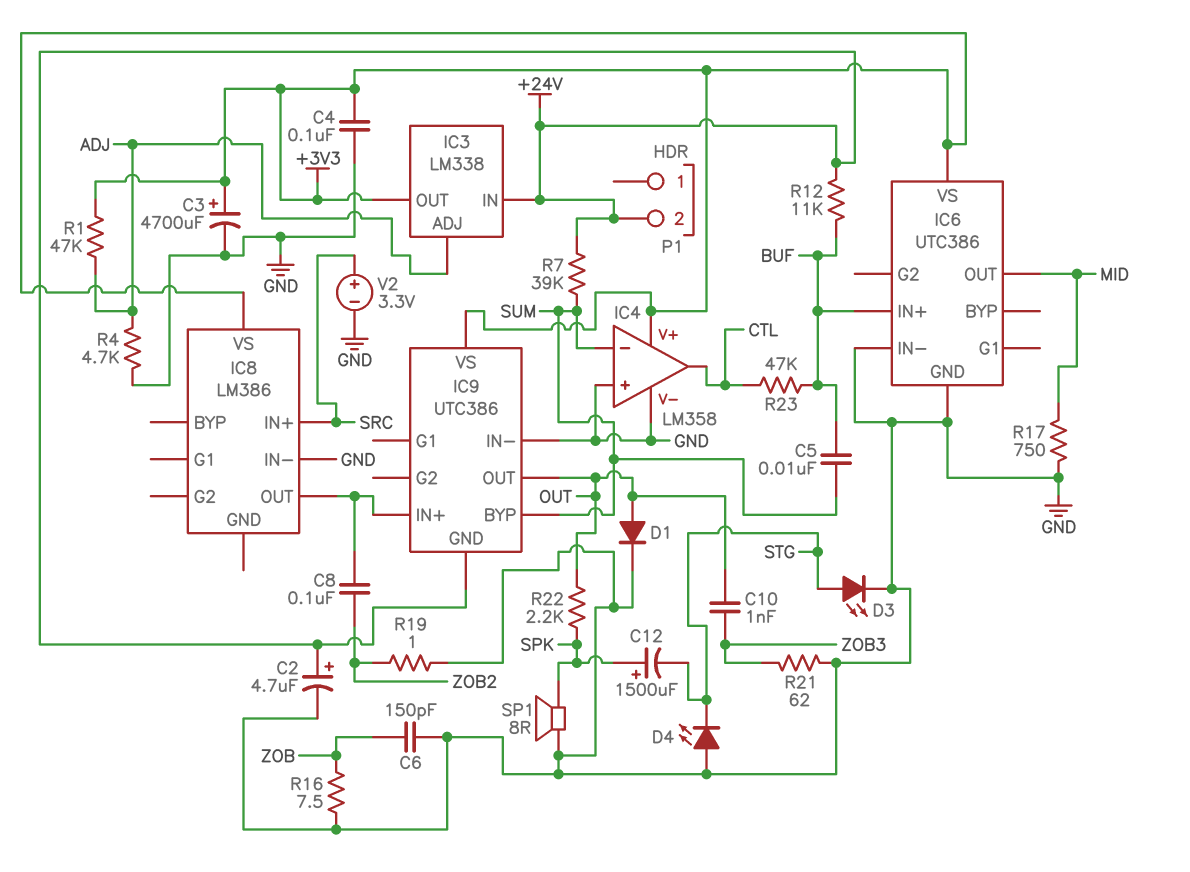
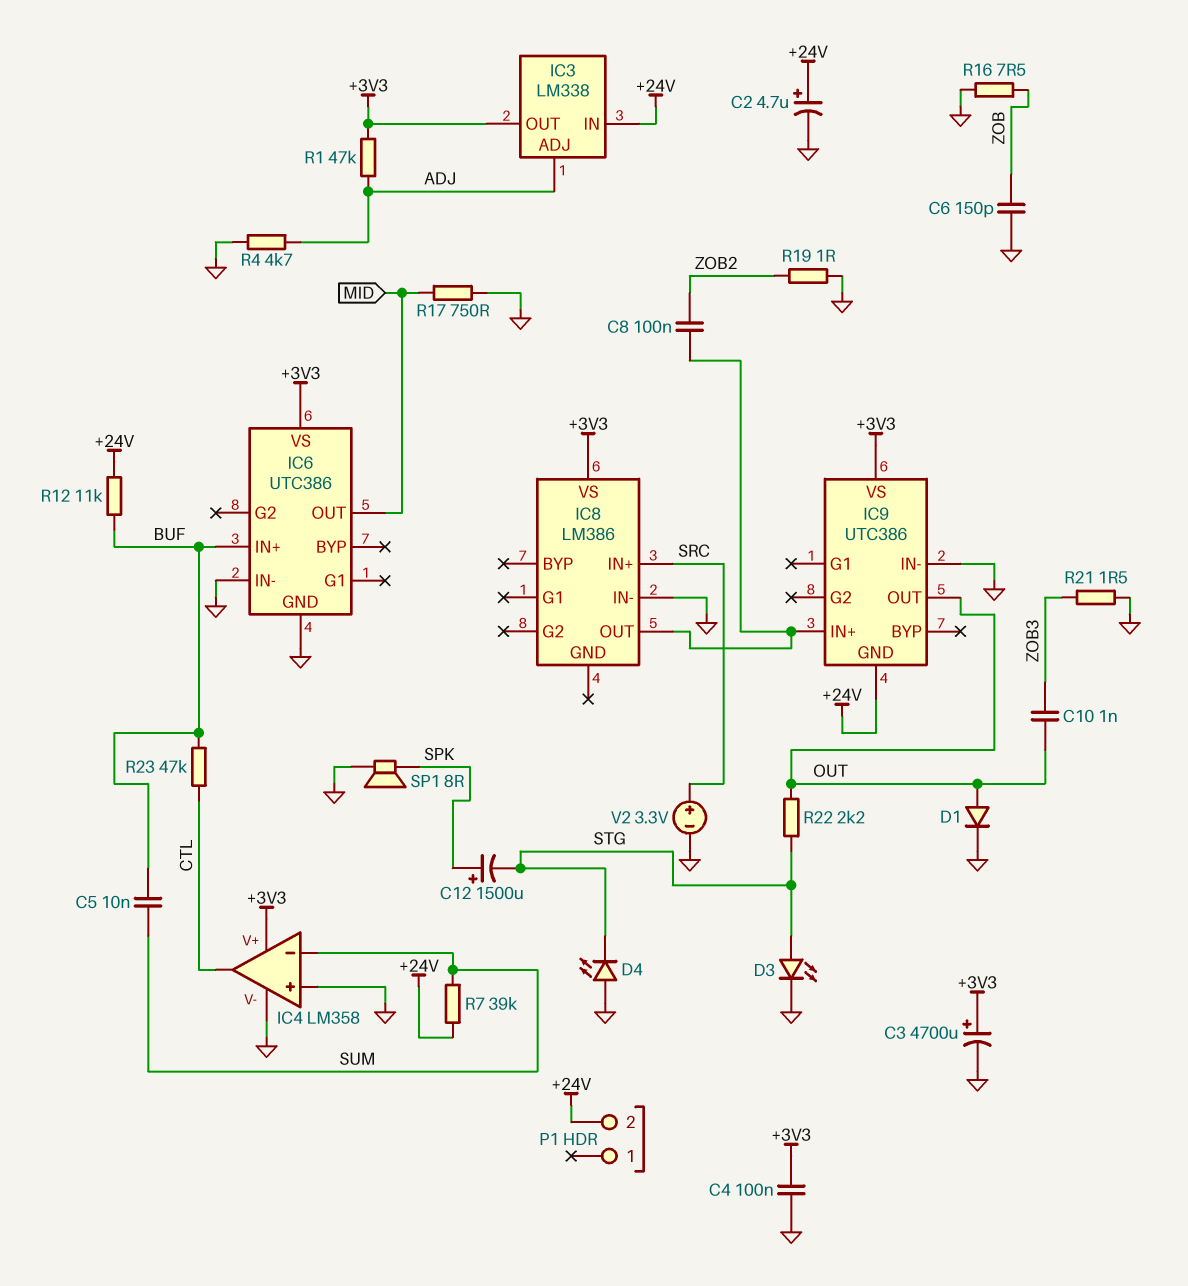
IC9 pin BYP: SUM -> none
R21: 62 (GND, ZOB3) -> 1.5 (GND, ZOB3)
R22: 2.2k (OUT, SPK) -> 2.2k (OUT, STG)

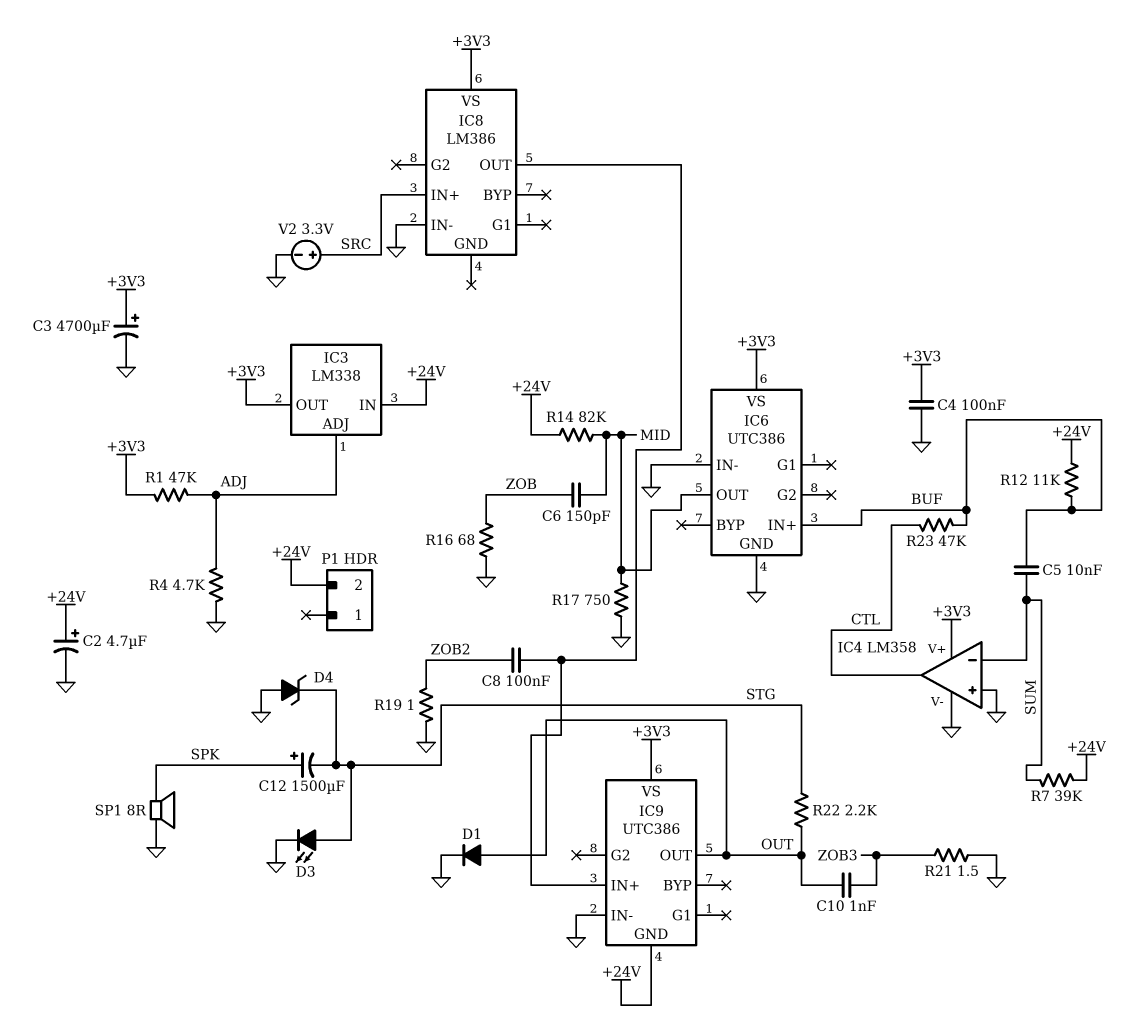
C6: 150pF (GND, ZOB) -> 150pF (MID, ZOB)
D4: LED (A GND, K STG) -> zener (A GND, K STG)
R14: none -> 82k (+24V, MID)
R16: 7.5 (GND, ZOB) -> 68 (GND, ZOB)

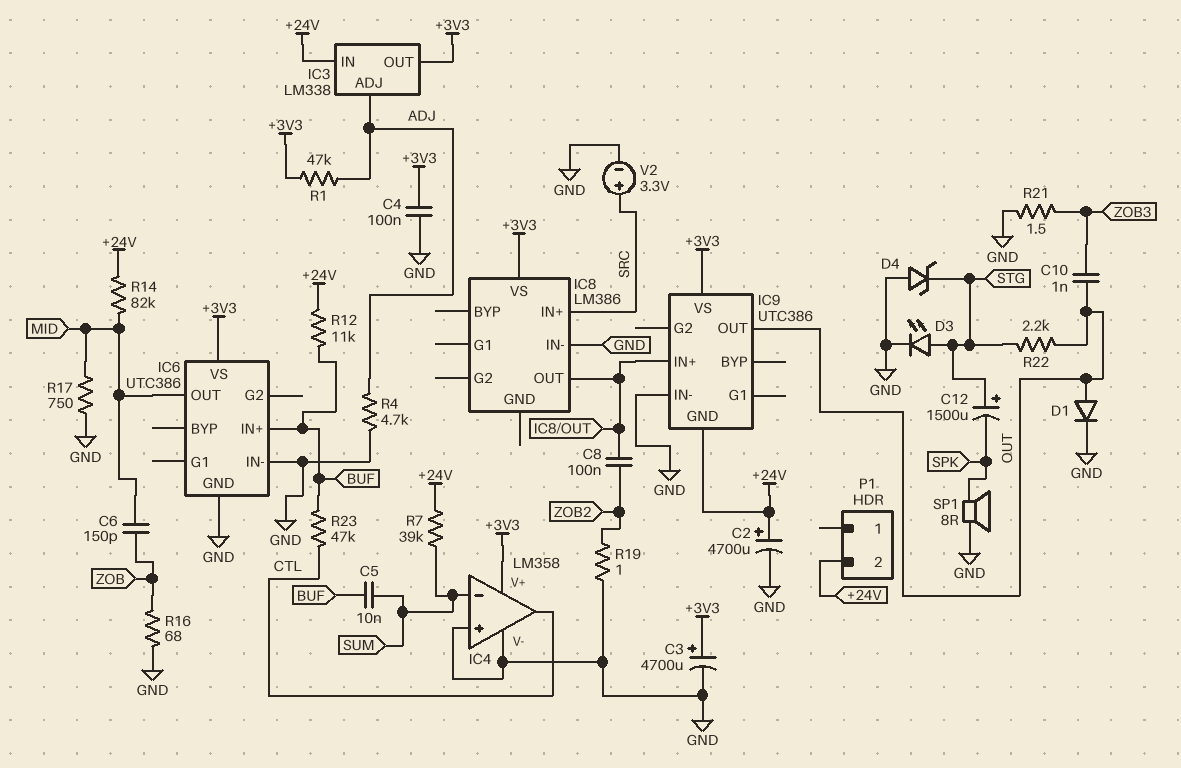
C2: 4.7uF (plus +24V, minus GND) -> 4700uF (plus +24V, minus GND)
C12: 1500uF (plus SPK, minus STG) -> 1500uF (plus STG, minus SPK)

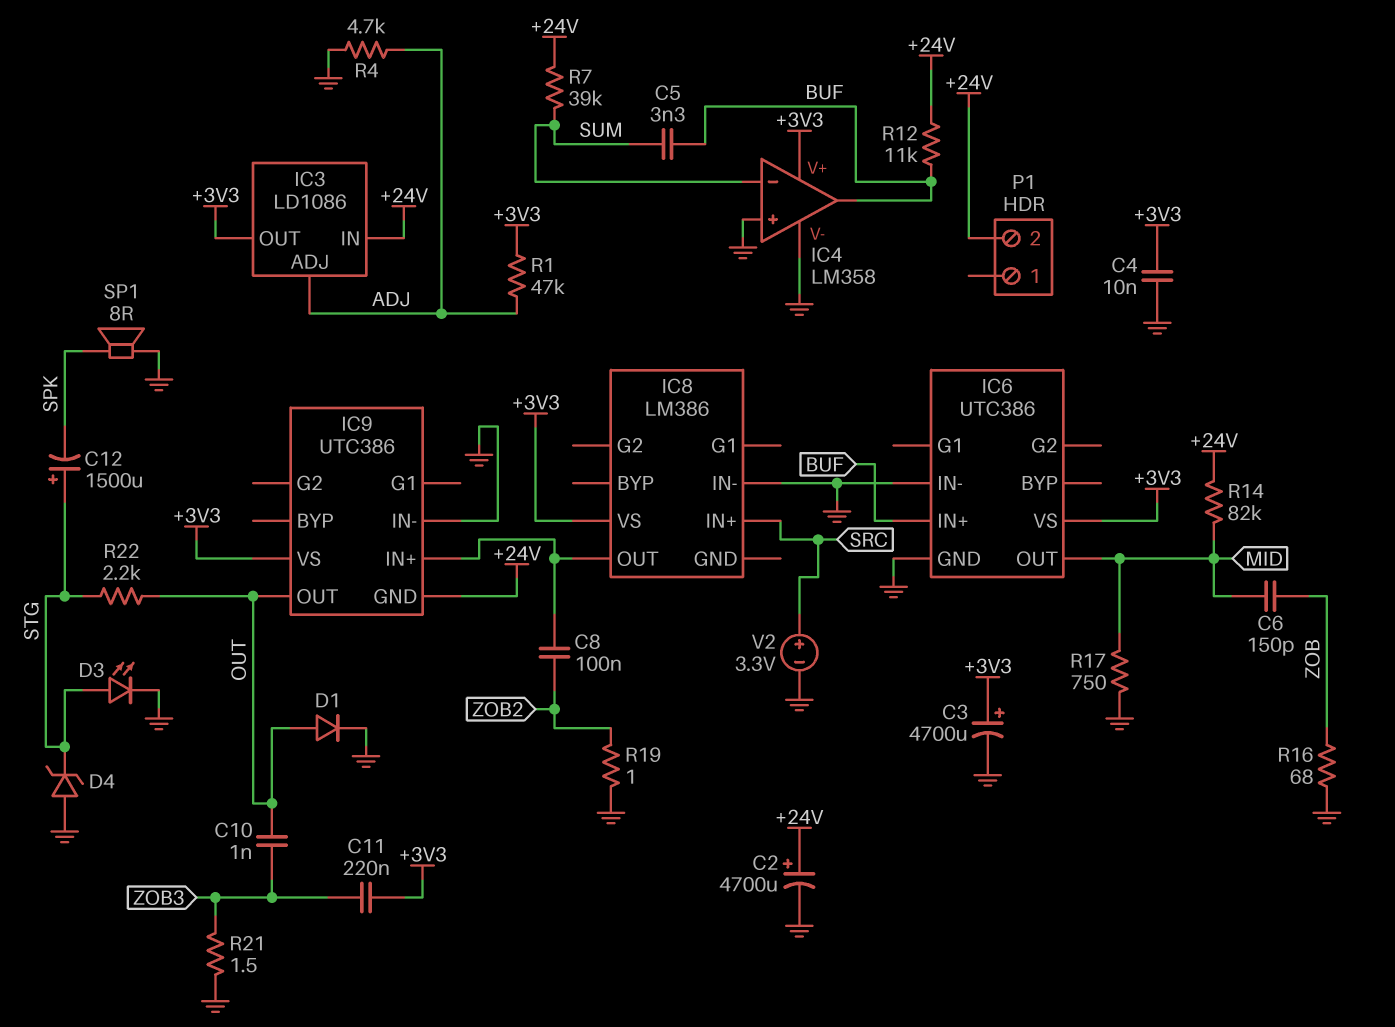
C4: 100nF (+3V3, GND) -> 10nF (+3V3, GND)
C5: 10nF (BUF, SUM) -> 3.3nF (BUF, SUM)
C11: none -> 220nF (+3V3, ZOB3)
IC3: LM338 -> LD1086
IC4 pin out: CTL -> BUF
R23: 47k (BUF, CTL) -> none

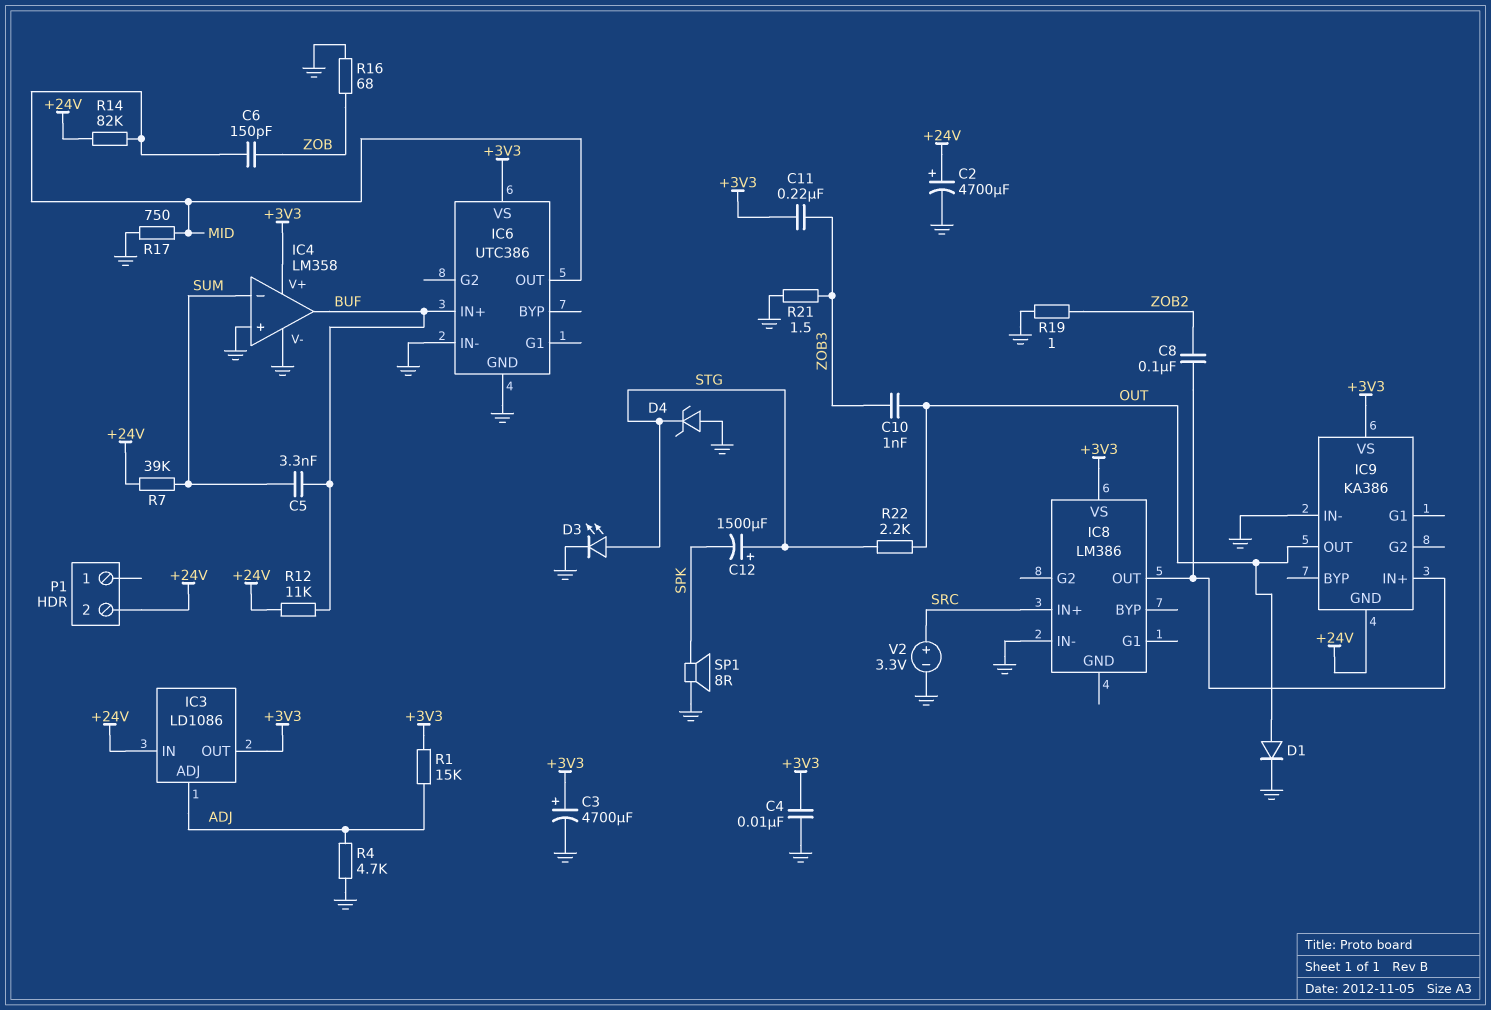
IC9: UTC386 -> KA386
R1: 47k (+3V3, ADJ) -> 15k (+3V3, ADJ)

